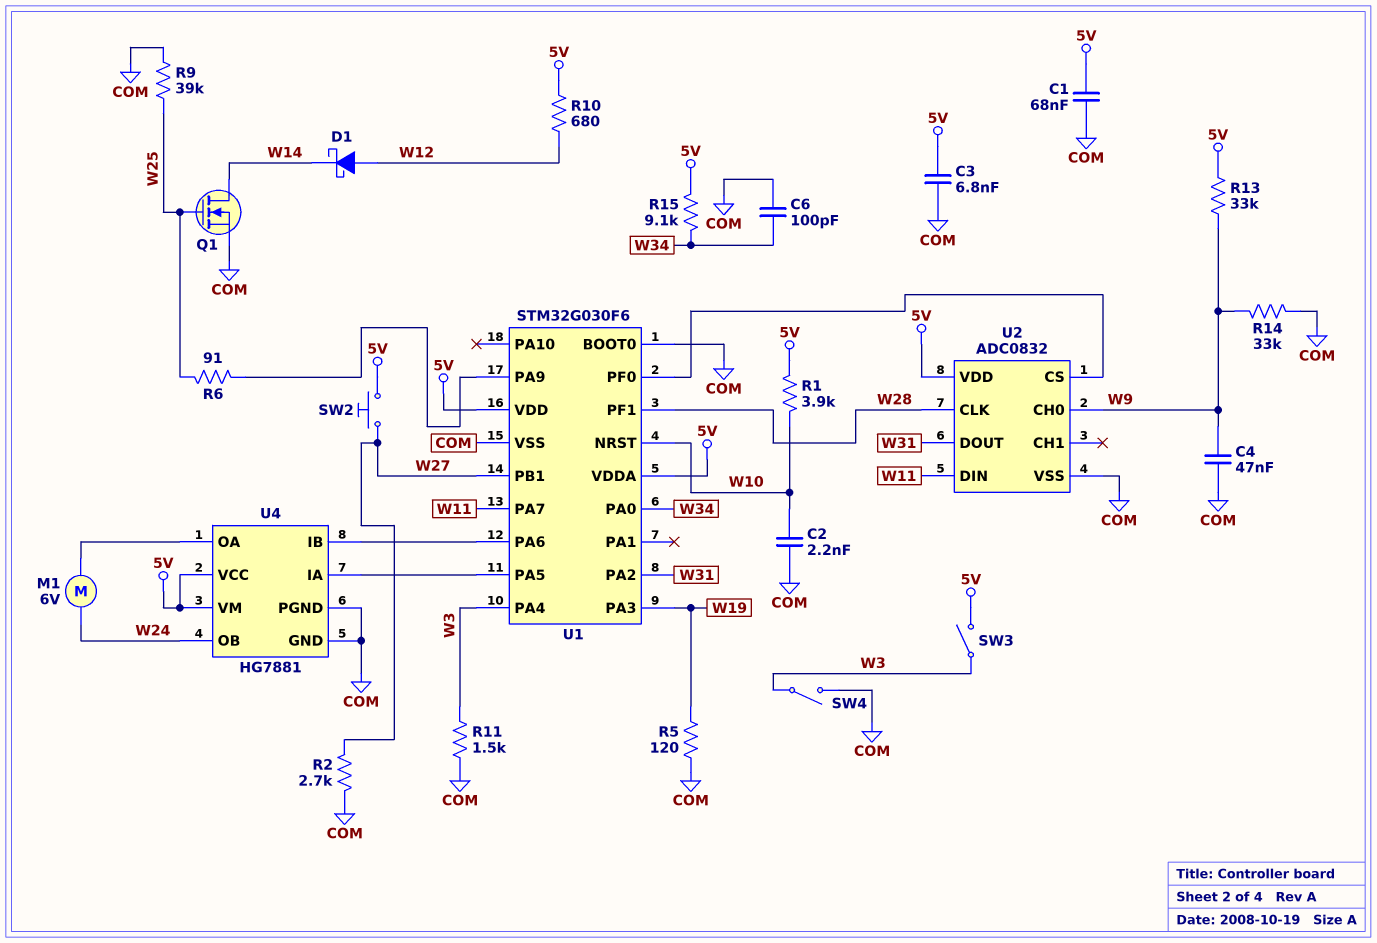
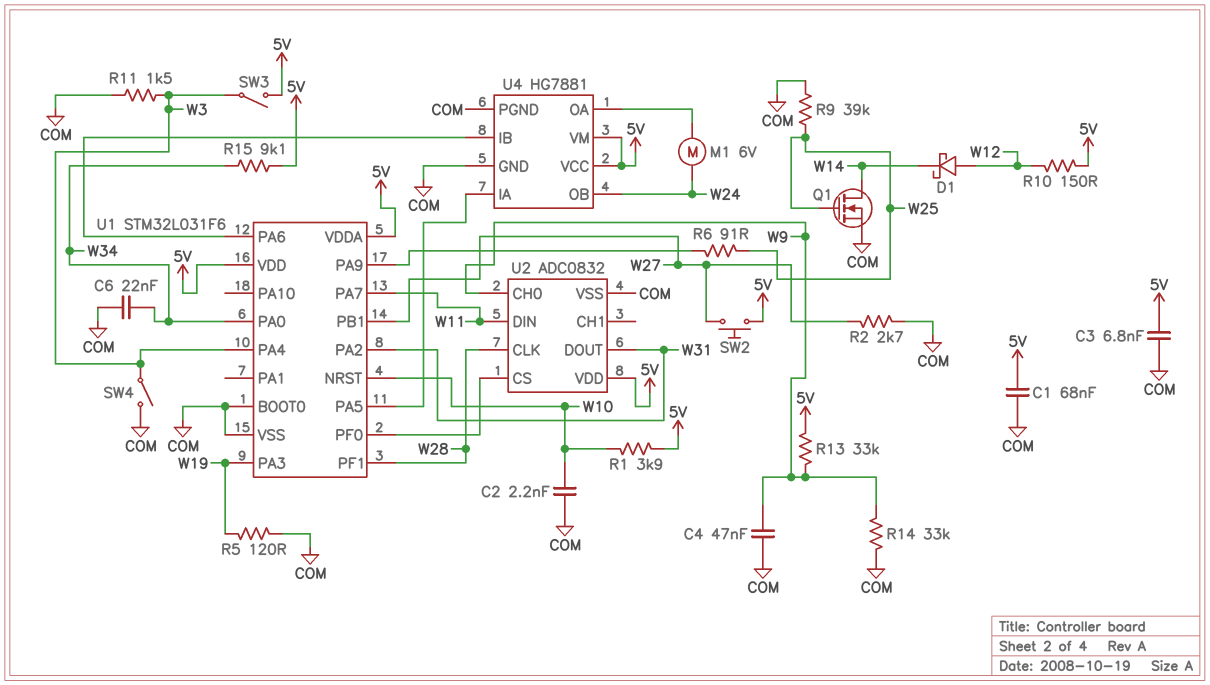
C6: 100pF (COM, W34) -> 22nF (COM, W34)
R10: 680 (5V, W12) -> 150 (5V, W12)
U1: STM32G030F6 -> STM32L031F6

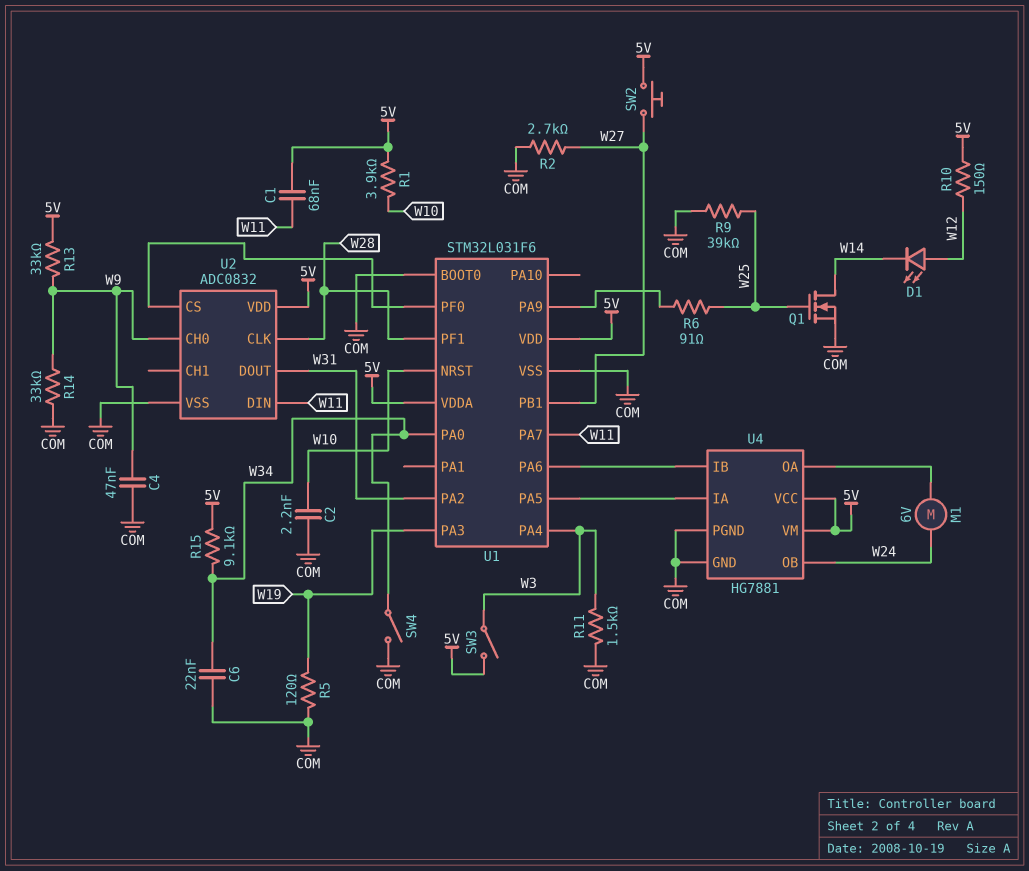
C1: 68nF (5V, COM) -> 68nF (5V, W11)
C3: 6.8nF (5V, COM) -> none
D1: schottky (A W12, K W14) -> LED (A W12, K W14)
SW4: switch (COM, W3) -> switch (COM, W34)

